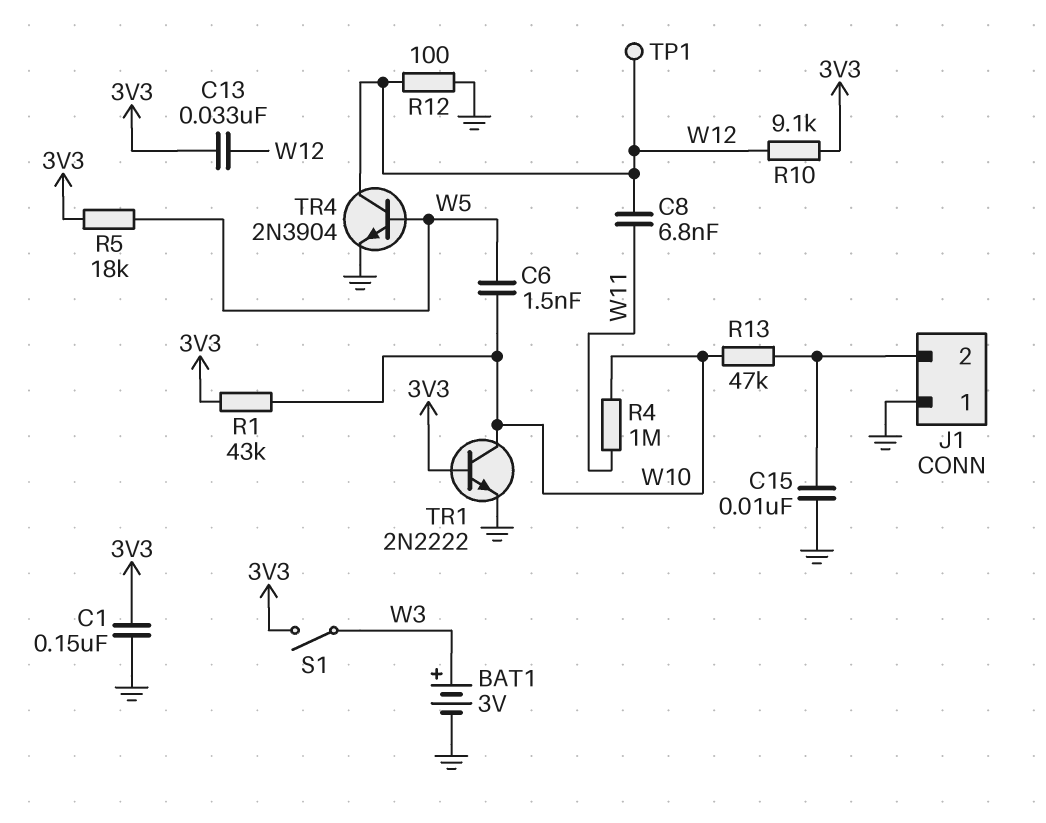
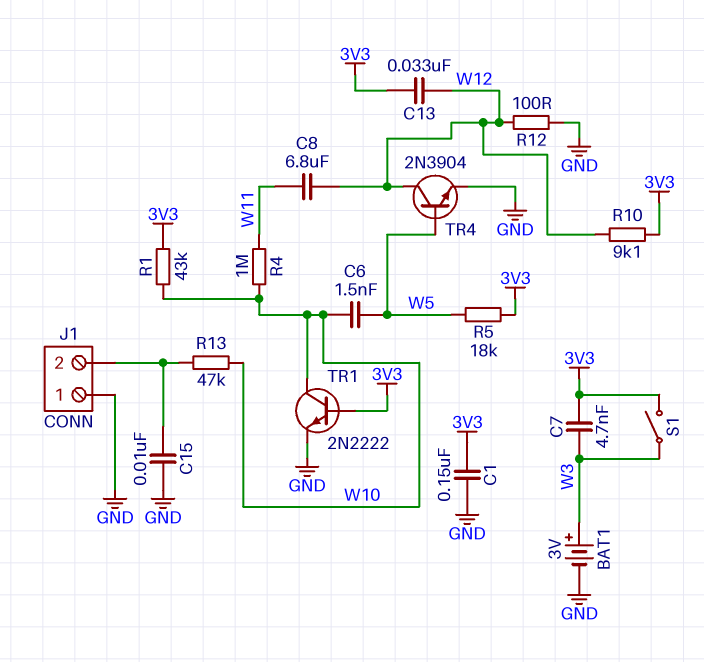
C7: none -> 4.7nF (3V3, W3)
C8: 6.8nF (W11, W12) -> 6.8uF (W11, W12)
TP1: test point (W12) -> none

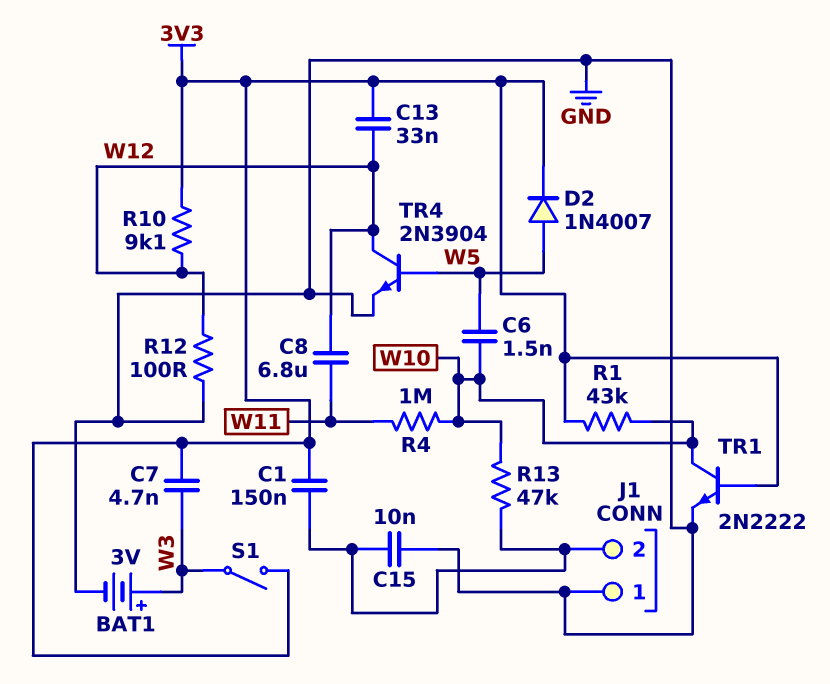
C1: 150nF (3V3, GND) -> 150nF (3V3, J1/2)
D2: none -> diode 1N4007 (A W5, K 3V3)
R5: 18k (3V3, W5) -> none

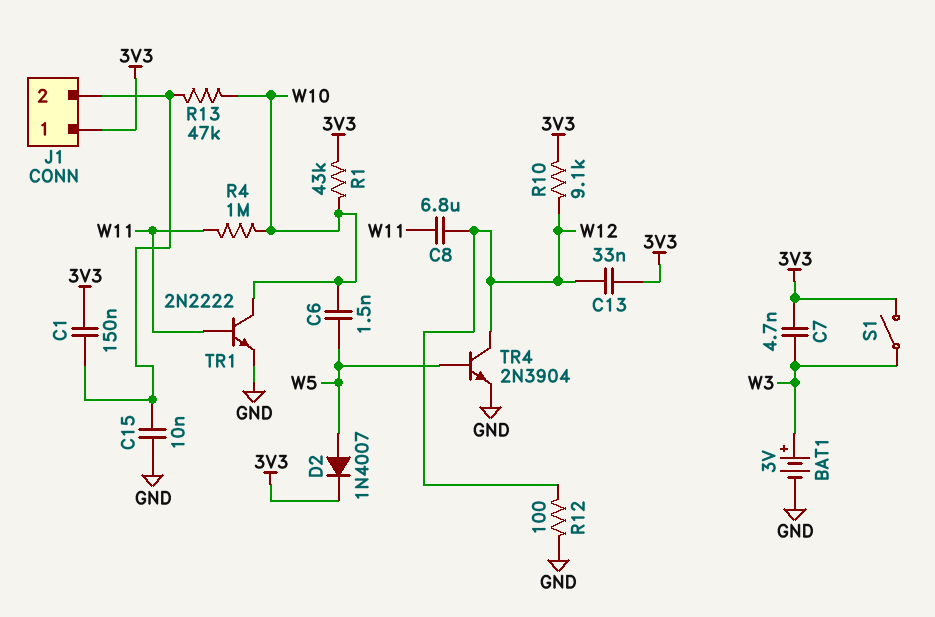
J1 pin 1: GND -> 3V3
TR1: NPN 2N2222 (B 3V3, C W10, E GND) -> NPN 2N2222 (B W11, C W10, E GND)

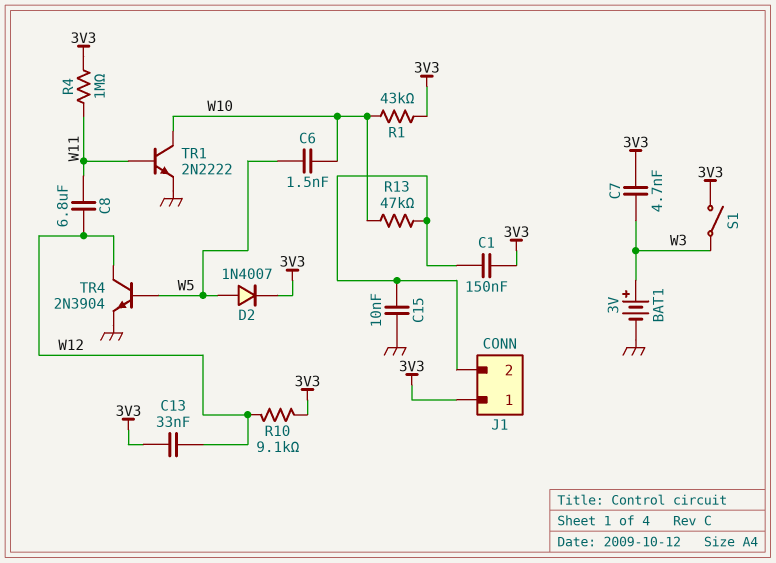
R4: 1M (W10, W11) -> 1M (3V3, W11)
R12: 100 (GND, W12) -> none

